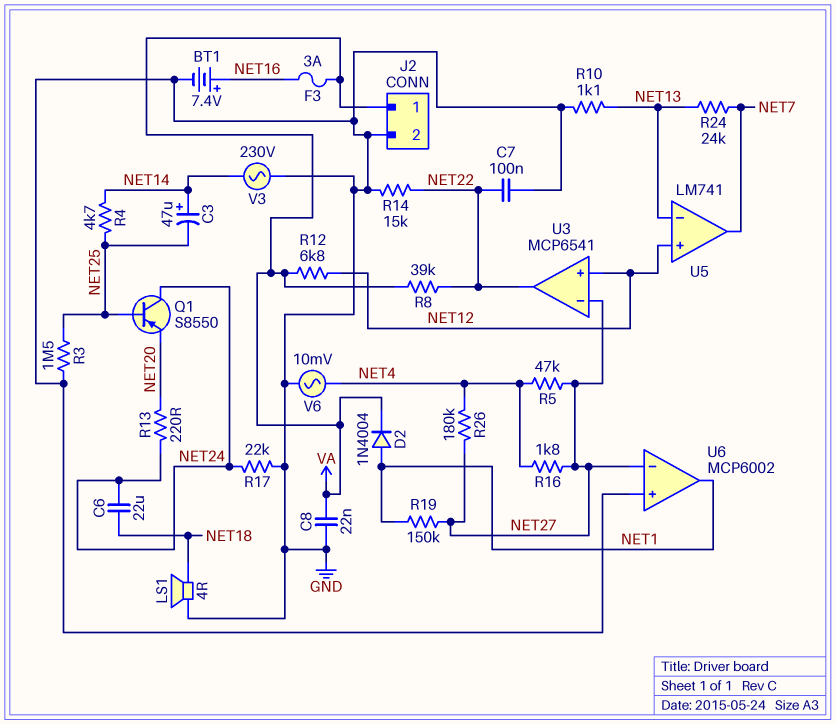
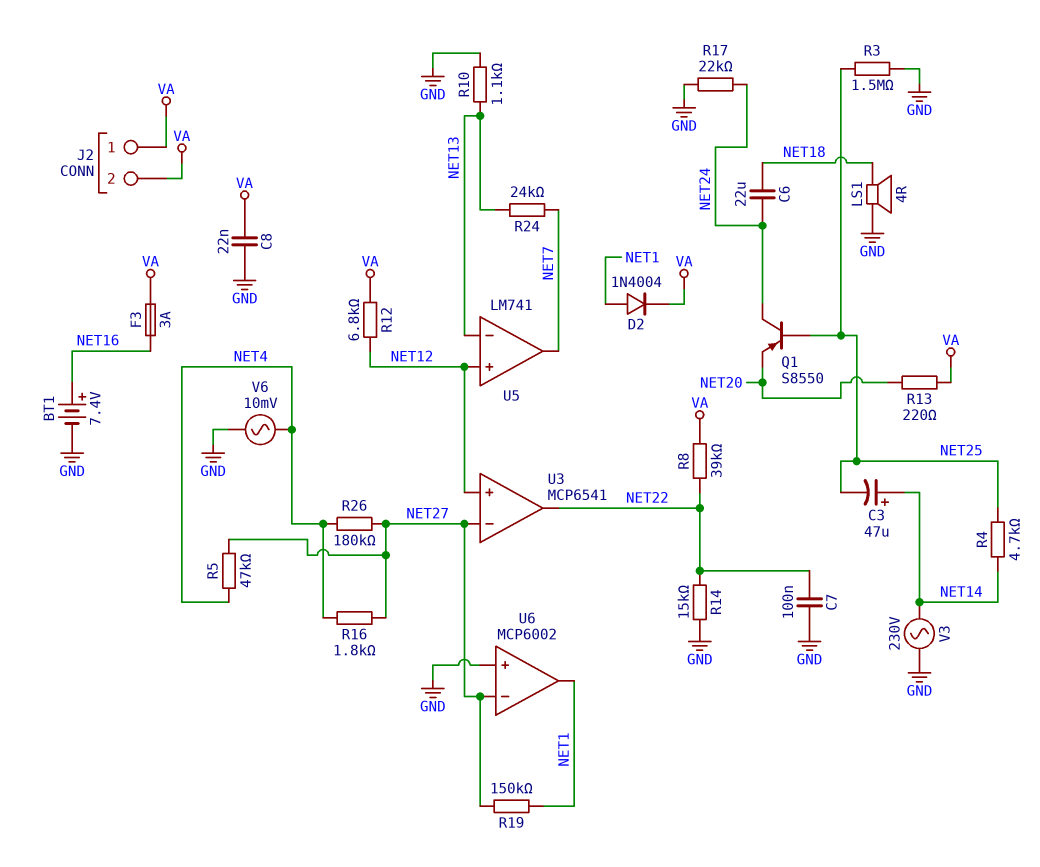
J2 pin 2: GND -> VA
R13: 220 (NET20, NET24) -> 220 (NET20, VA)

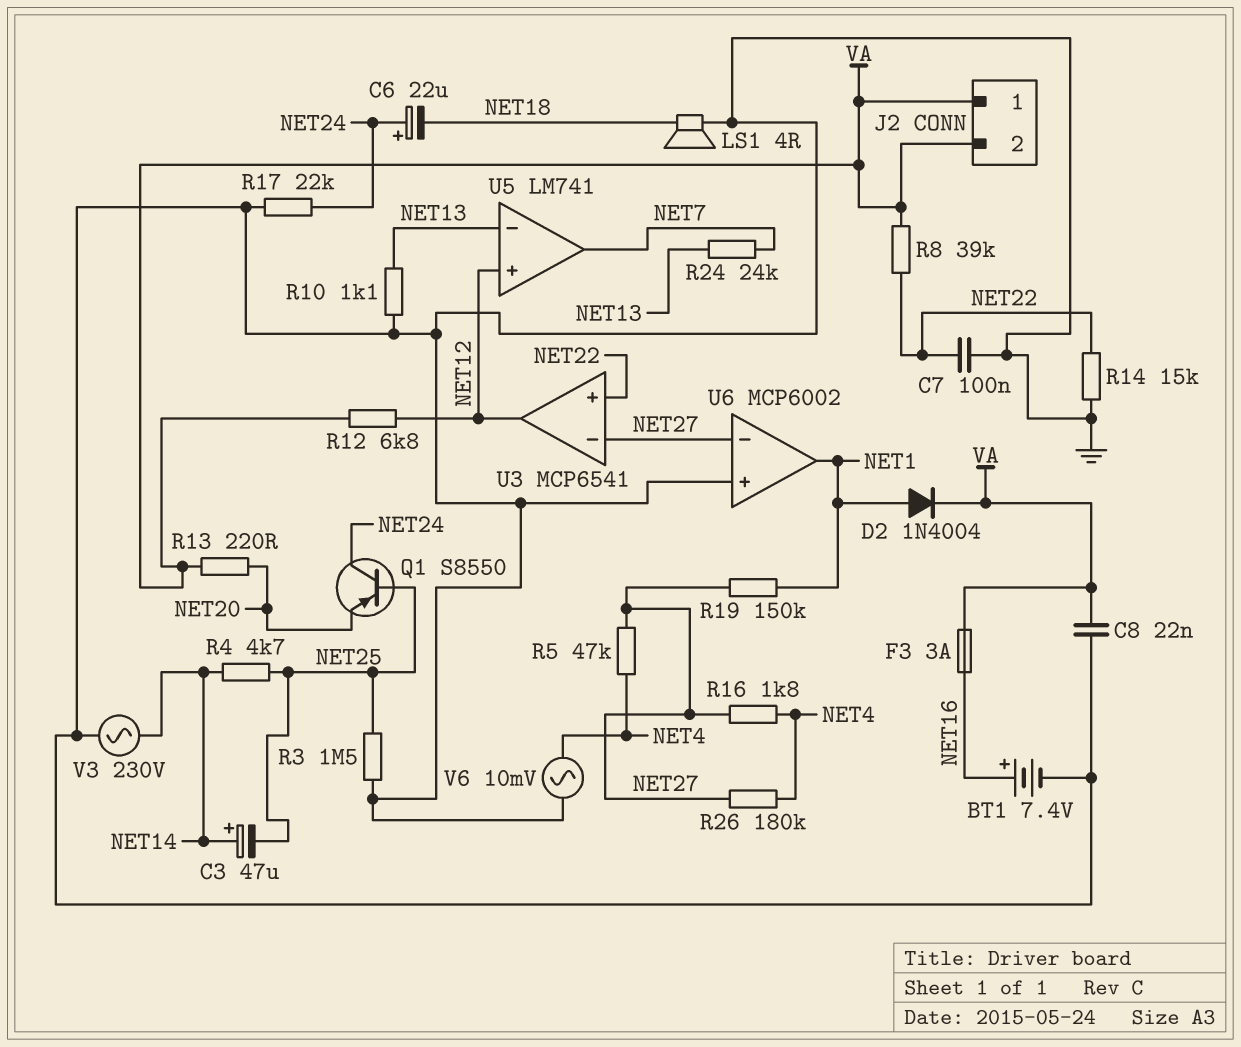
C6: 22uF (NET18, NET24) -> 22uF (plus NET24, minus NET18)
U3 pin in+: NET12 -> NET22
U3 pin out: NET22 -> NET12

